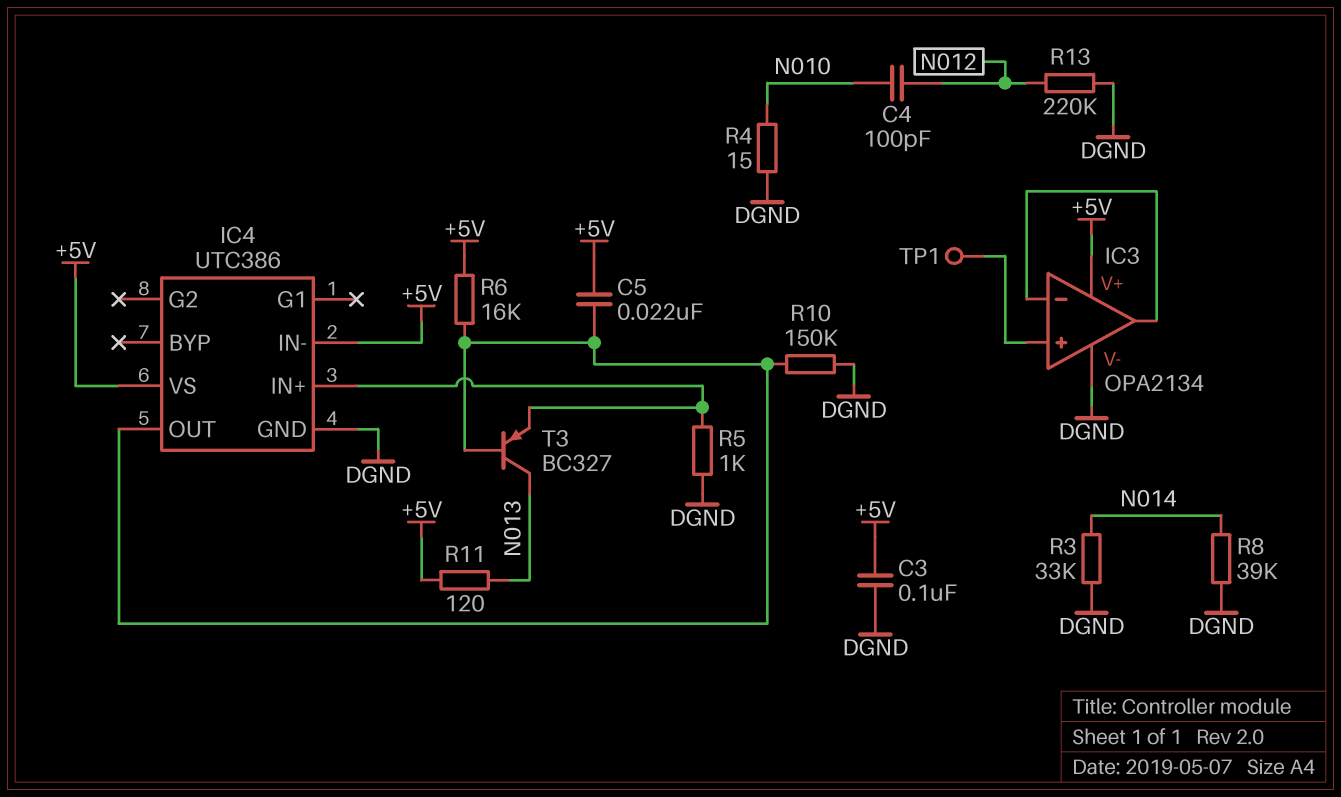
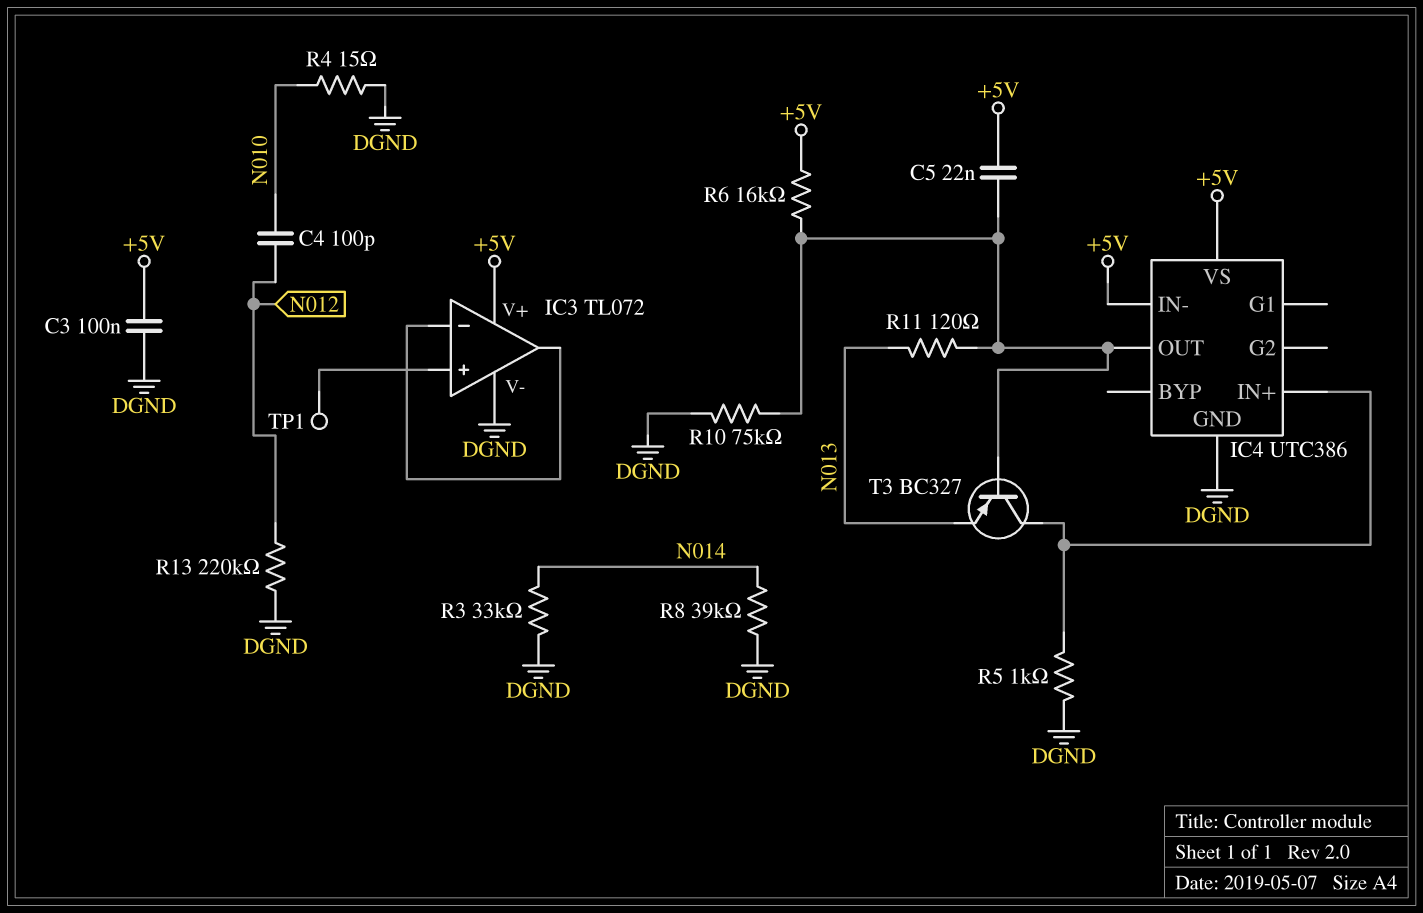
IC3: OPA2134 -> TL072
R10: 150k (DGND, IC4/OUT) -> 75k (DGND, IC4/OUT)
R11: 120 (+5V, N013) -> 120 (IC4/OUT, N013)
T3: PNP BC327 (B IC4/OUT, C N013, E IC4/IN+) -> PNP BC327 (B IC4/OUT, C IC4/IN+, E N013)

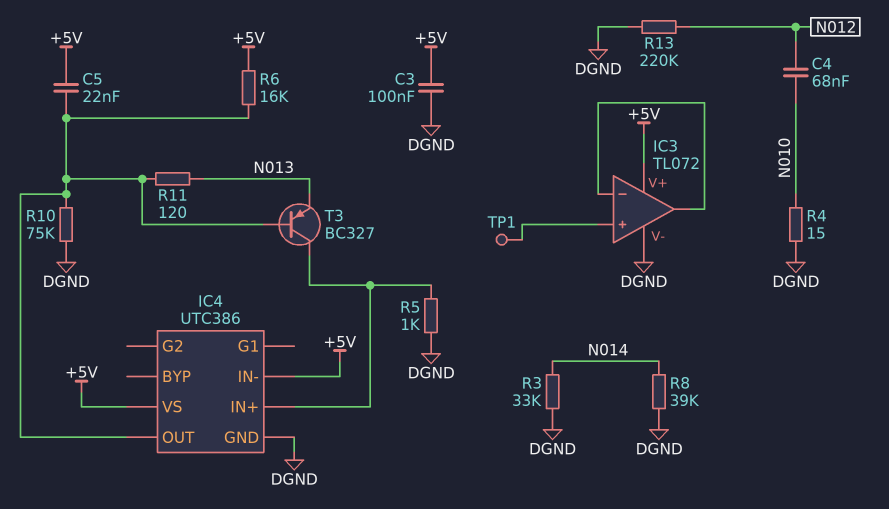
C4: 100pF (N010, N012) -> 68nF (N010, N012)

